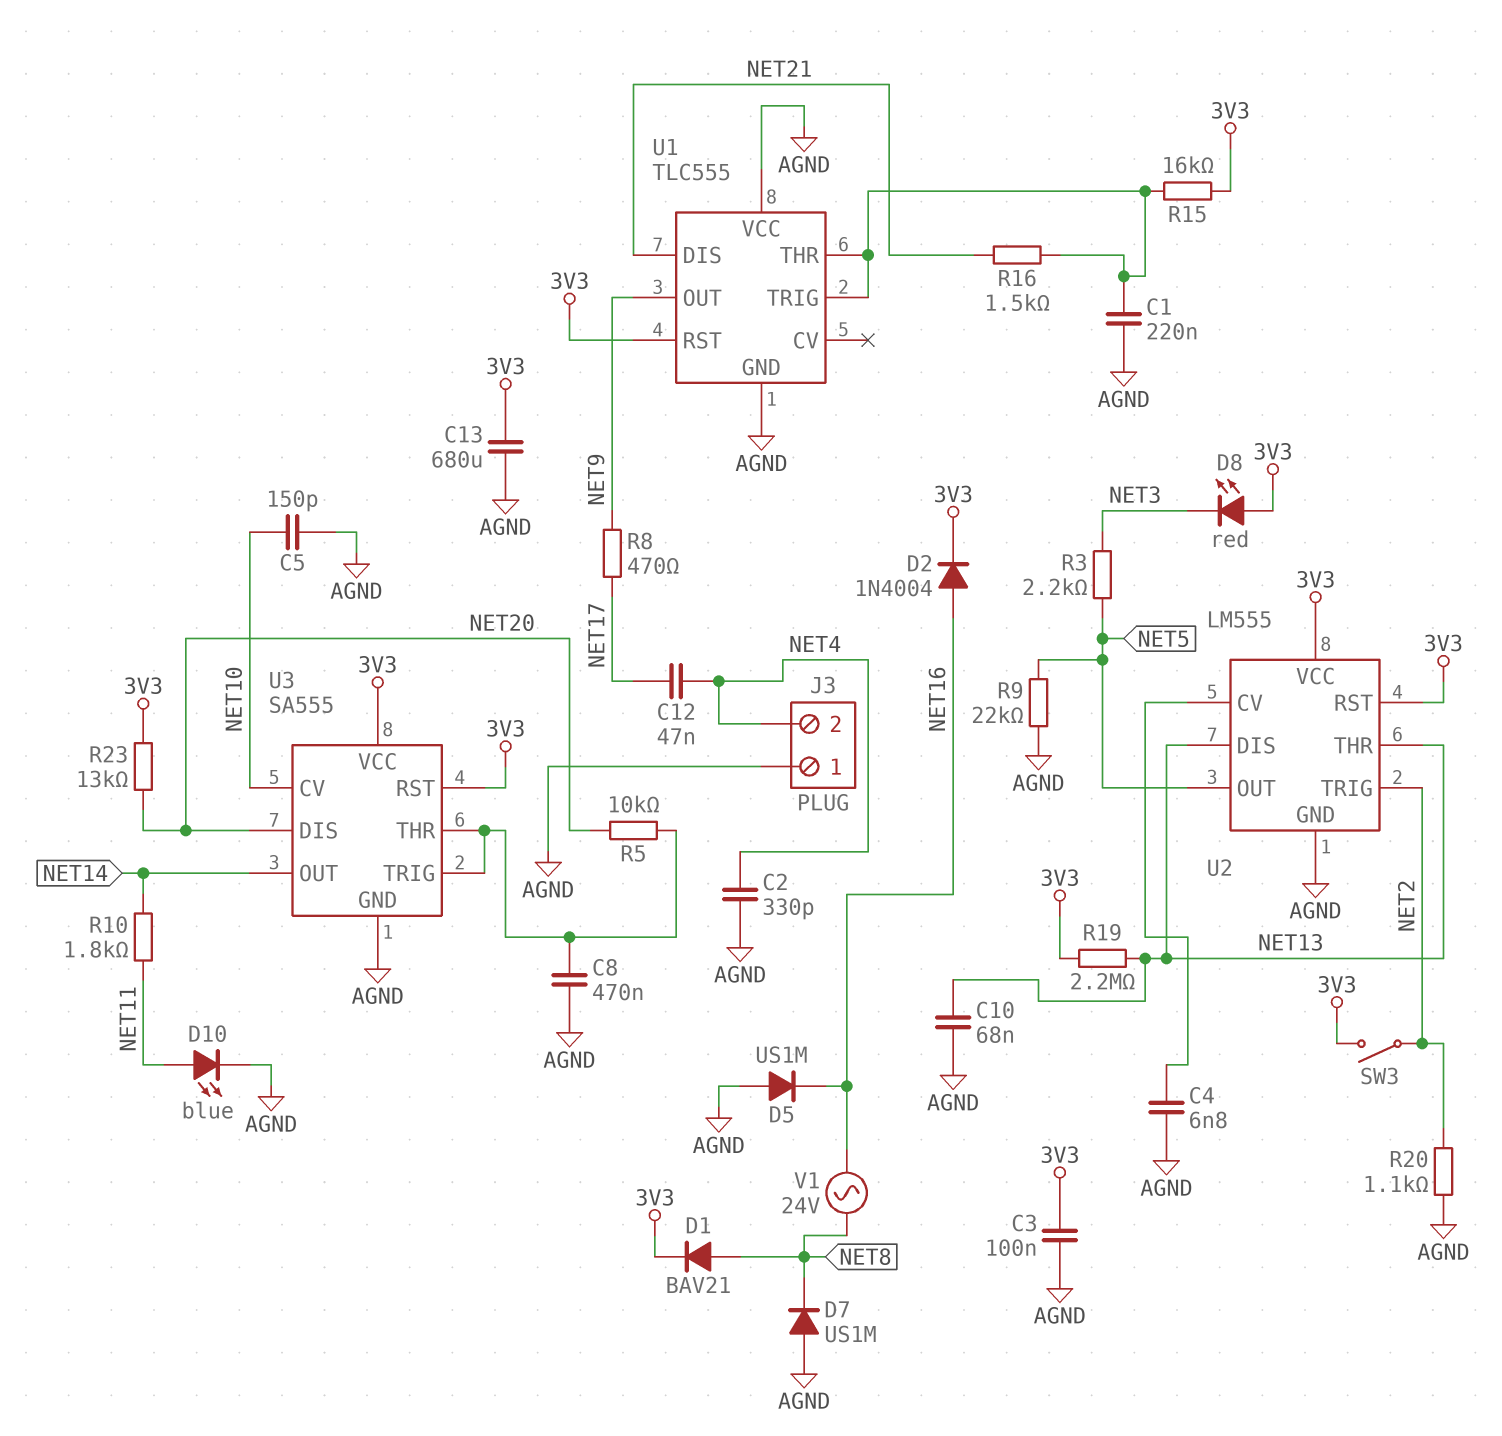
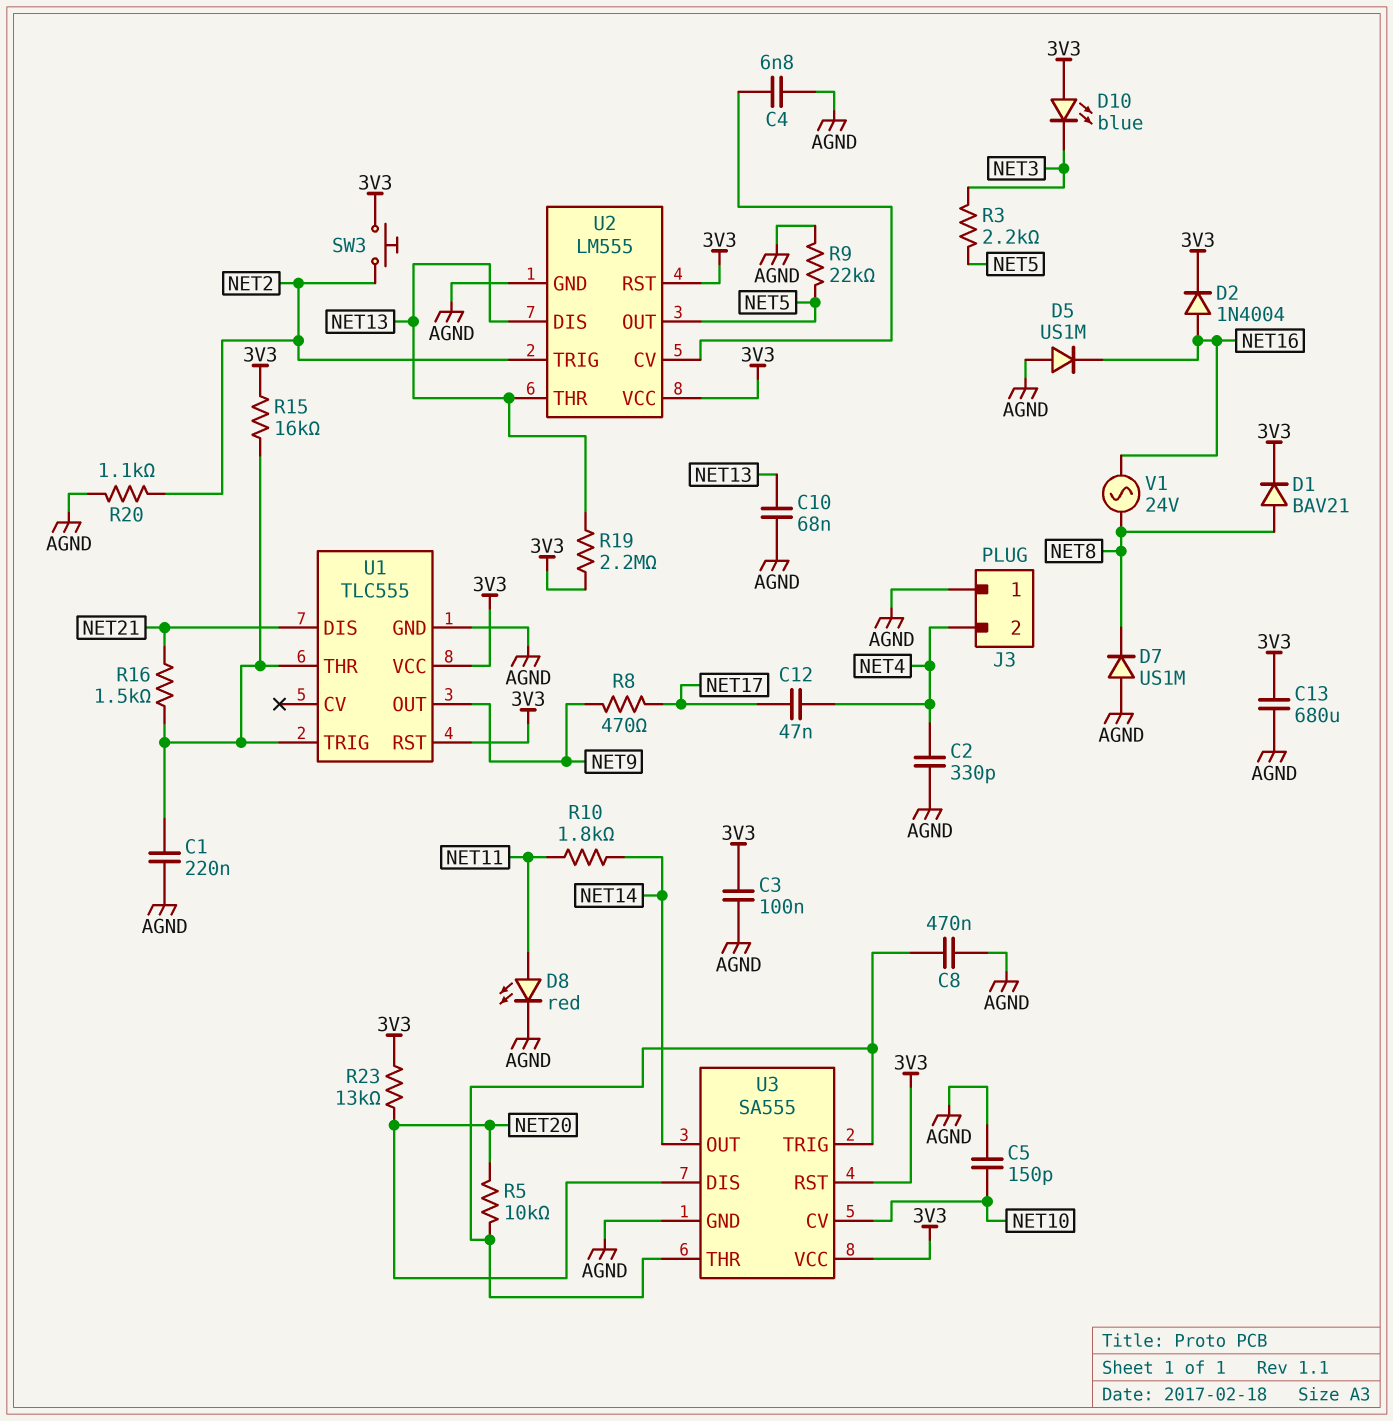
D8: LED red (A 3V3, K NET3) -> LED red (A NET11, K AGND)
D10: LED blue (A NET11, K AGND) -> LED blue (A 3V3, K NET3)
SW3: switch (3V3, NET2) -> button (3V3, NET2)
U1 pin VCC: AGND -> 3V3

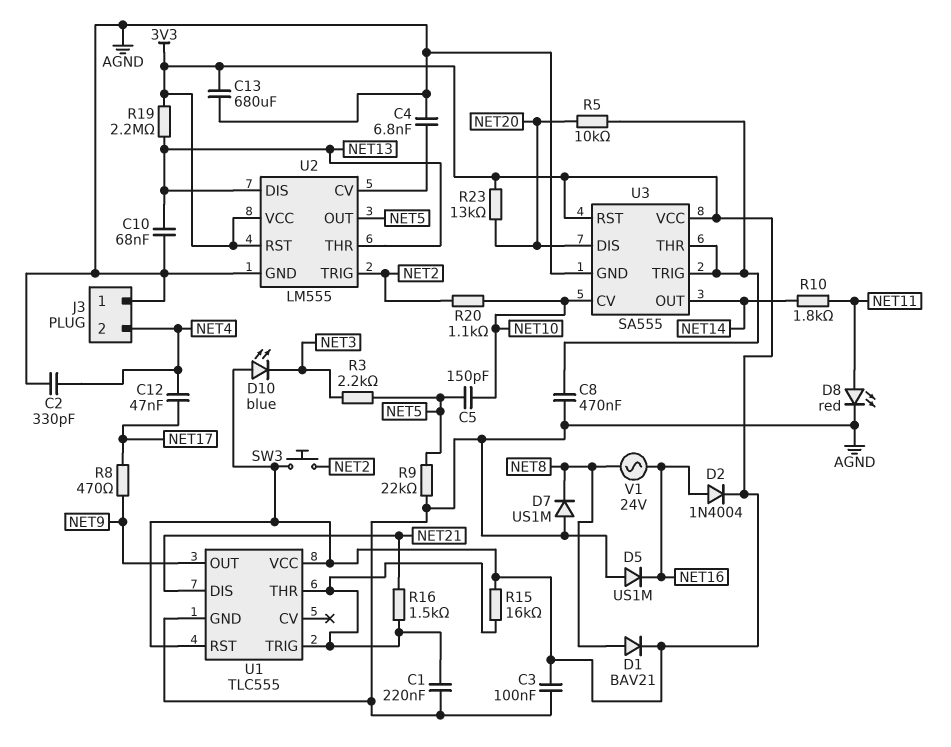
C5: 150pF (AGND, NET10) -> 150pF (NET5, NET10)
R20: 1.1k (AGND, NET2) -> 1.1k (NET2, NET10)

